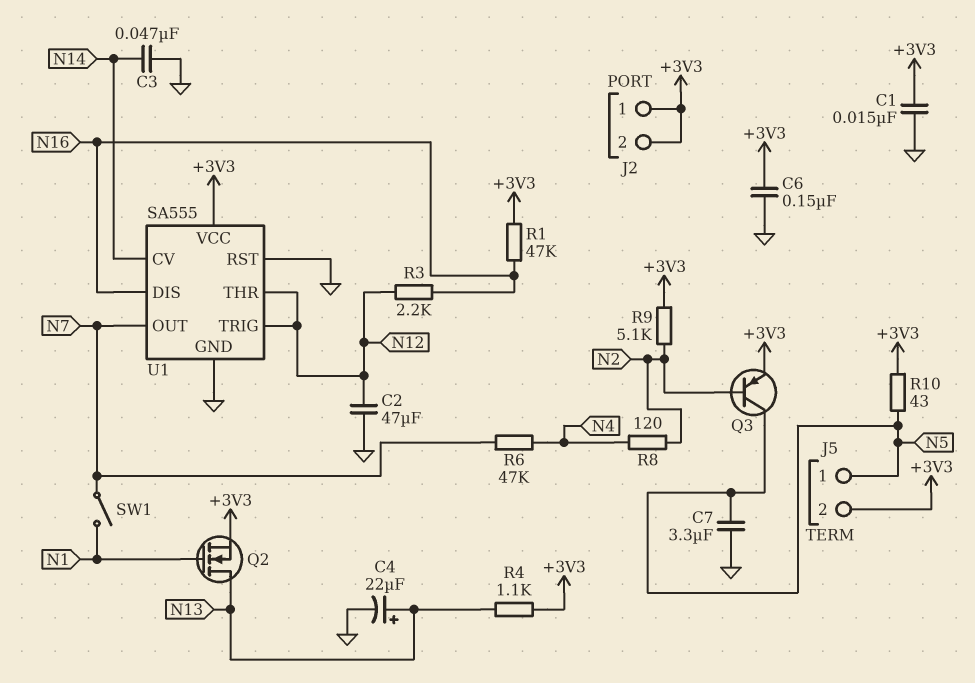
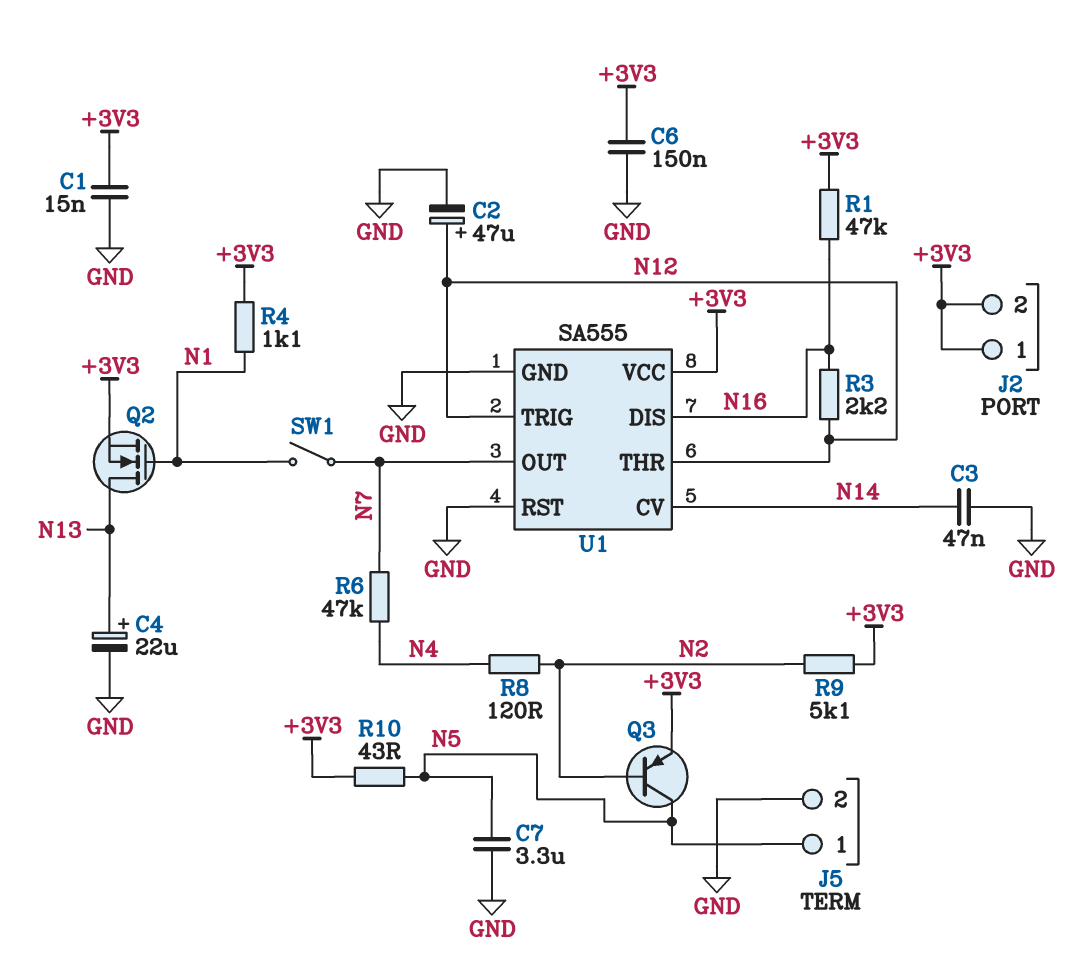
C2: 47uF (GND, N12) -> 47uF (plus N12, minus GND)
J5 pin 2: +3V3 -> GND
R4: 1.1k (+3V3, N13) -> 1.1k (+3V3, N1)

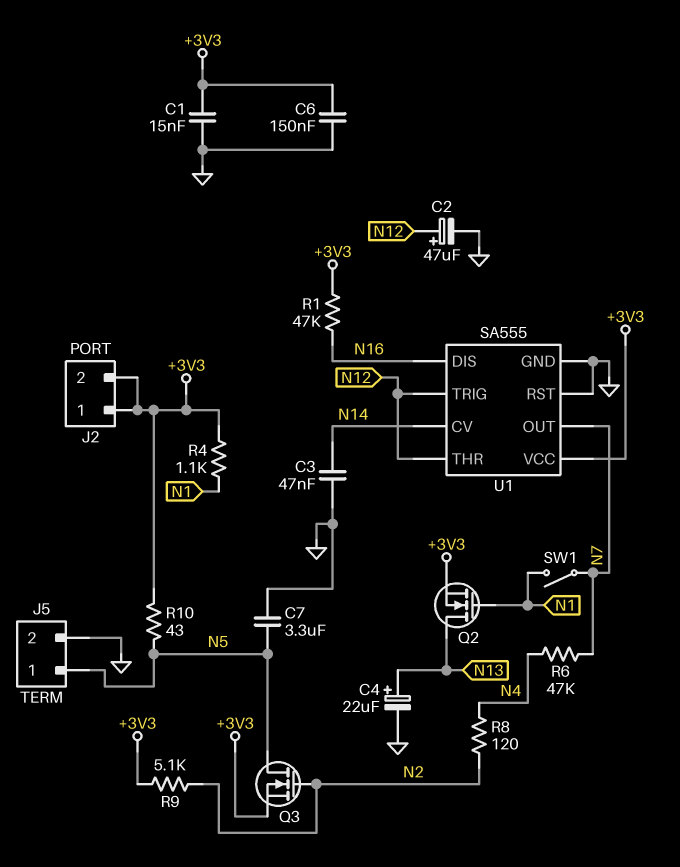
Q3: PNP (B N2, C N5, E +3V3) -> NMOS (G N2, D N5, S +3V3)
R3: 2.2k (N12, N16) -> none

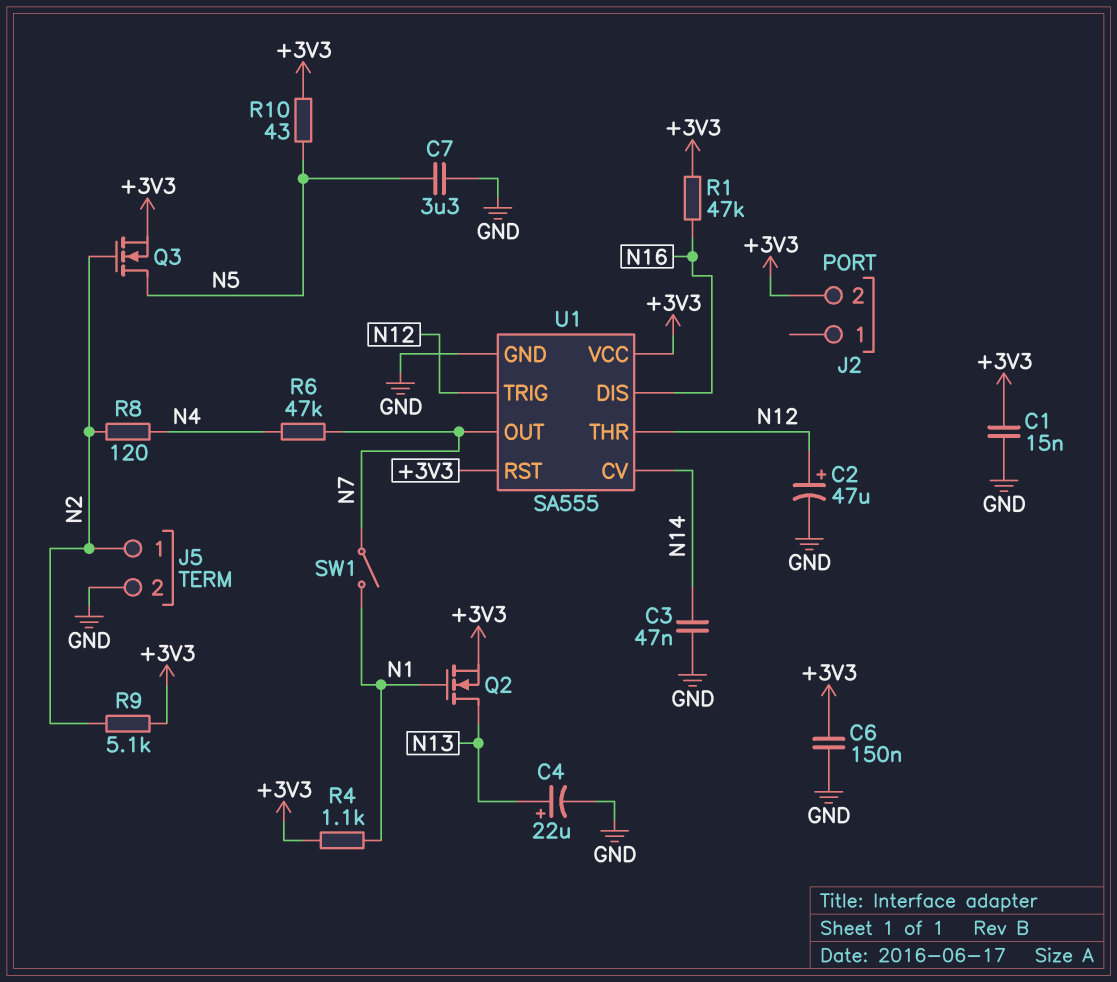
J2 pin 1: +3V3 -> none
J5 pin 1: N5 -> N2
U1 pin RST: GND -> +3V3

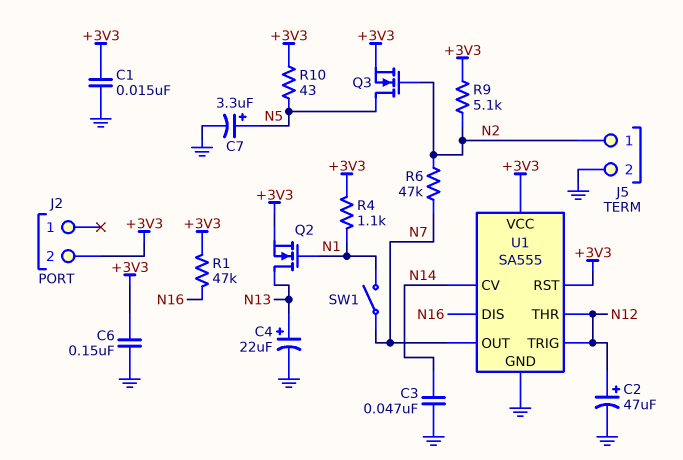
C7: 3.3uF (GND, N5) -> 3.3uF (plus N5, minus GND)
R6: 47k (N4, N7) -> 47k (N2, N7)
R8: 120 (N2, N4) -> none

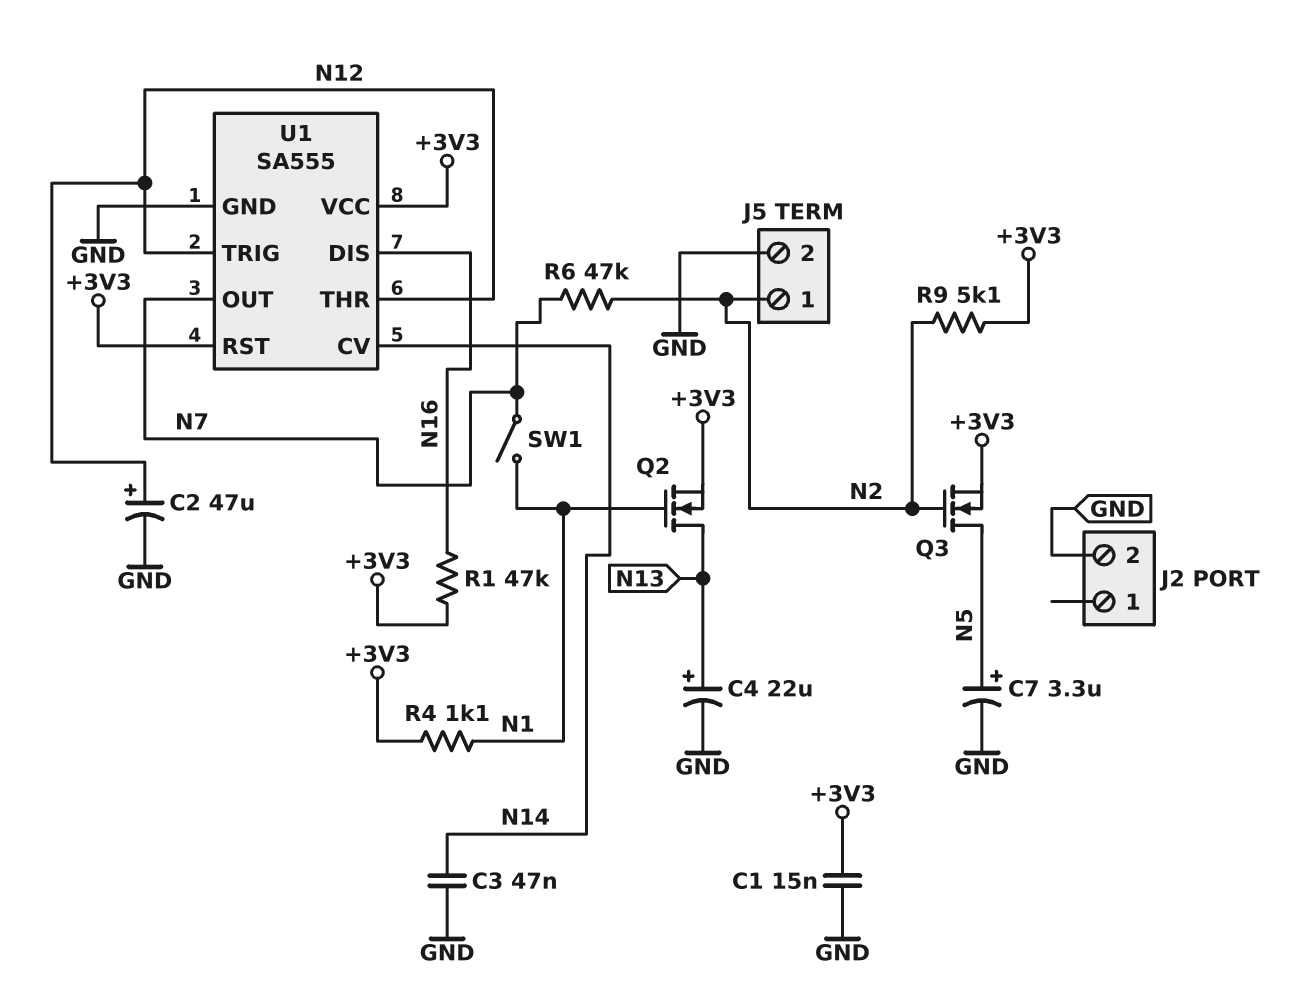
C6: 150nF (+3V3, GND) -> none
J2 pin 2: +3V3 -> GND
R10: 43 (+3V3, N5) -> none

